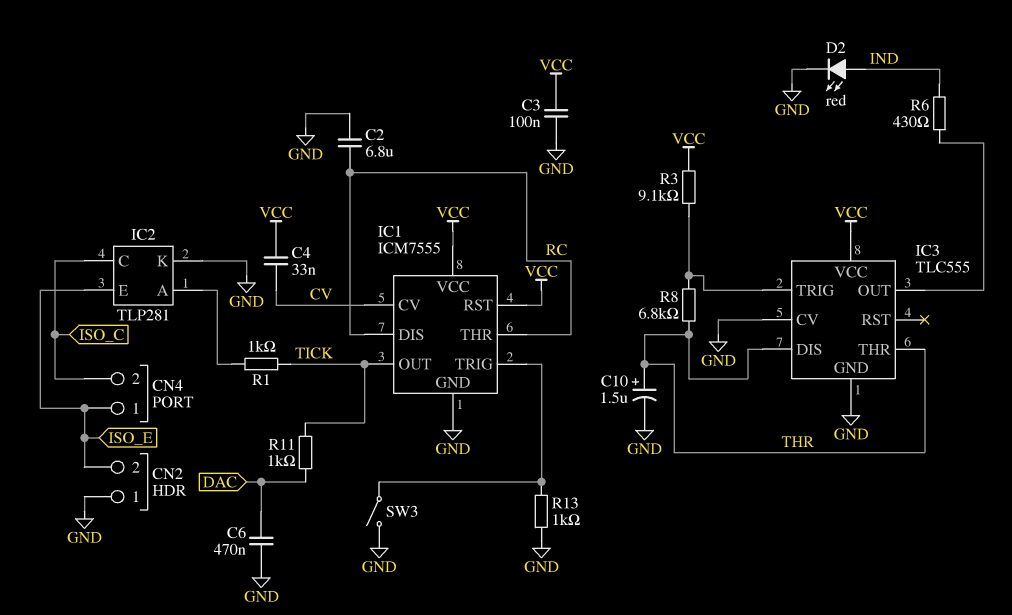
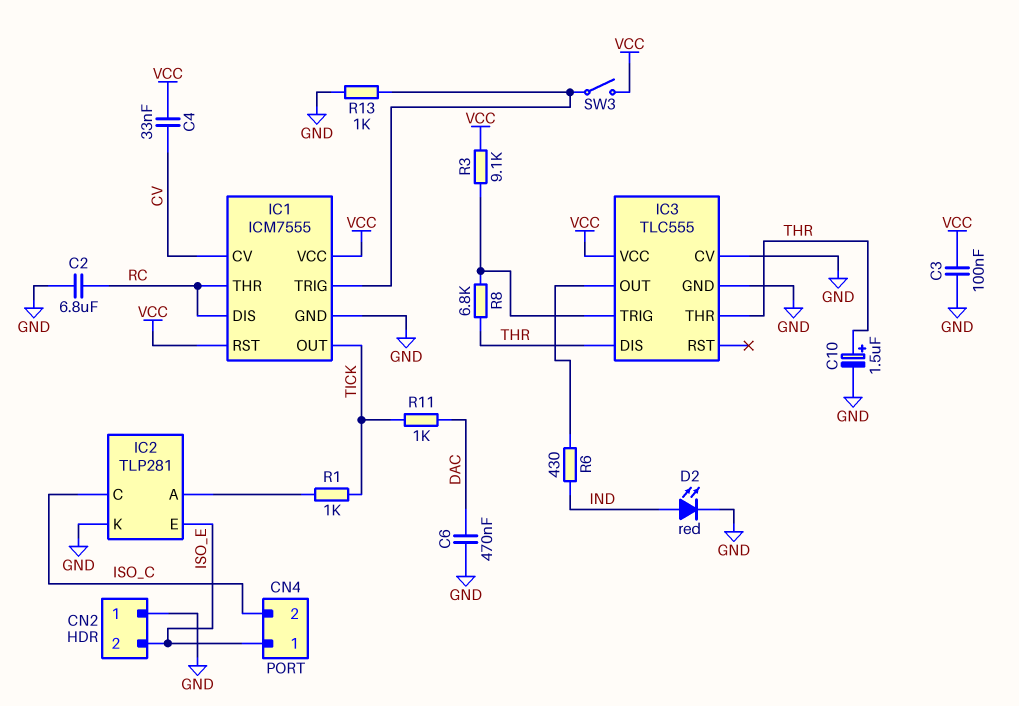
SW3: switch (GND, IC1/TRIG) -> switch (IC1/TRIG, VCC)

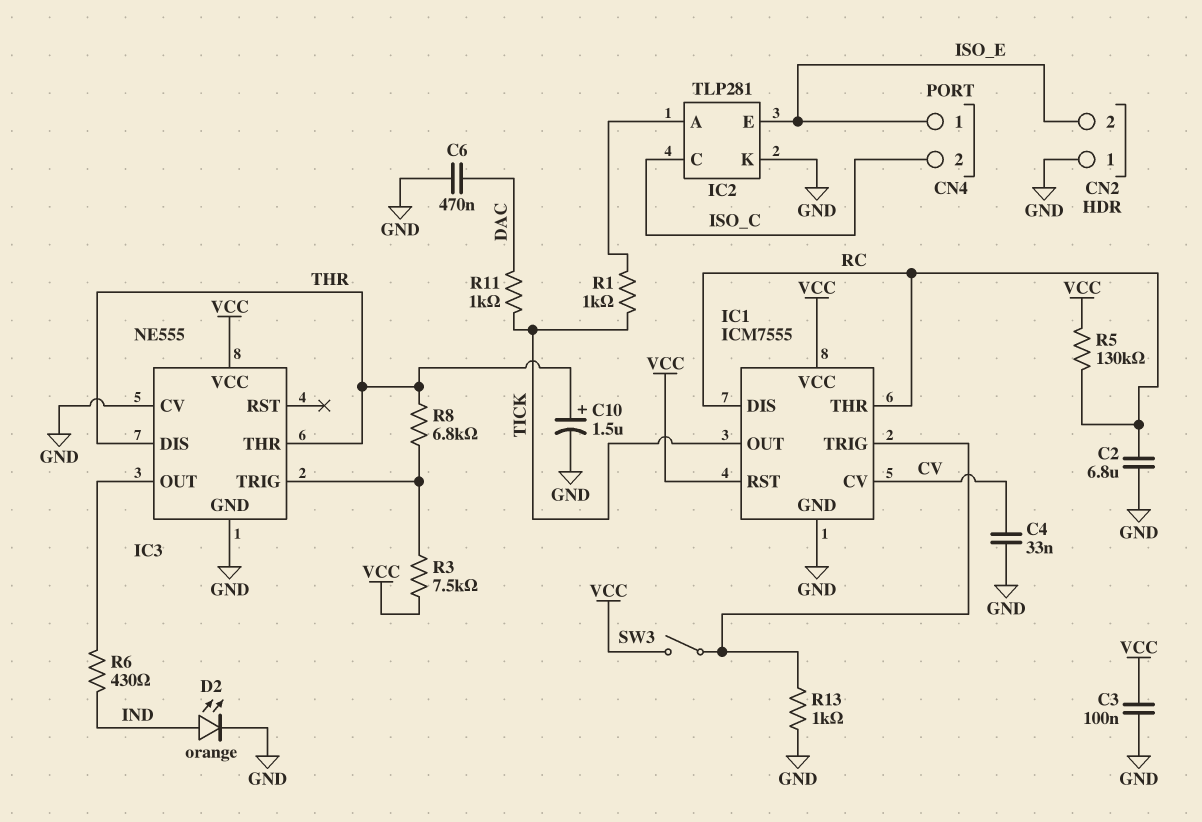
C4: 33nF (CV, VCC) -> 33nF (CV, GND)
D2: LED red (A IND, K GND) -> LED orange (A IND, K GND)
IC3: TLC555 -> NE555
R3: 9.1k (IC3/TRIG, VCC) -> 7.5k (IC3/TRIG, VCC)
R5: none -> 130k (RC, VCC)

